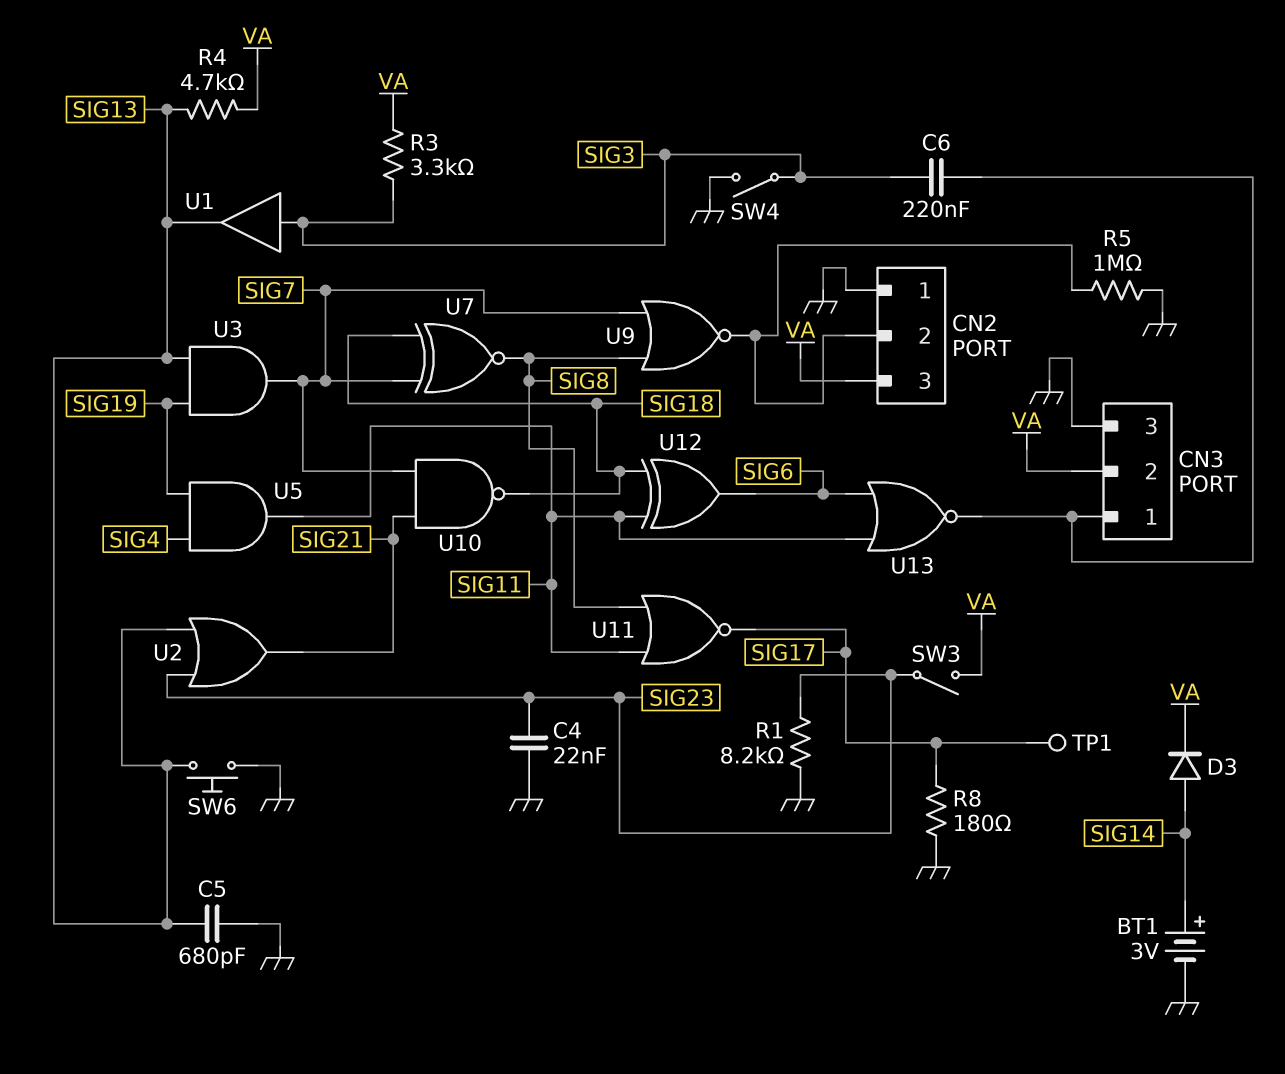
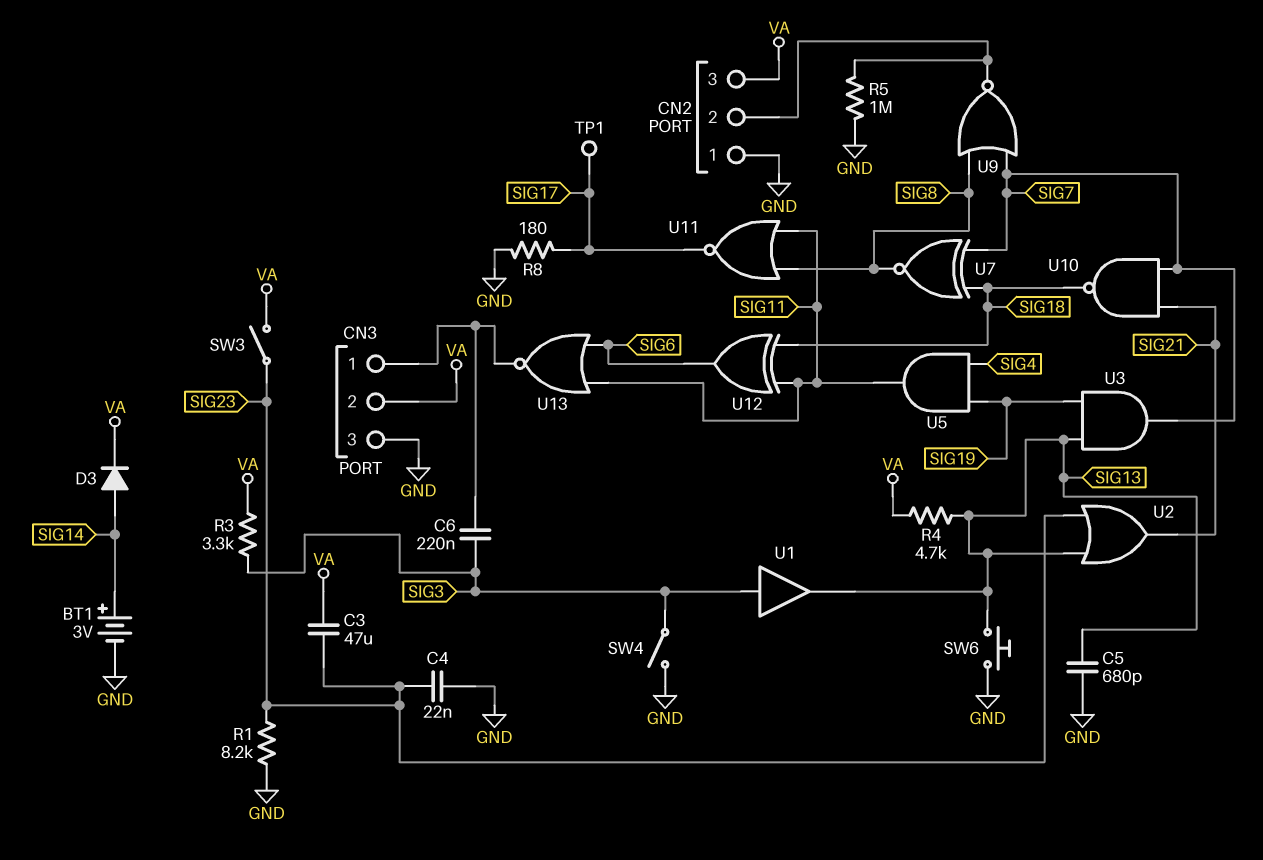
C3: none -> 47uF (SIG23, VA)

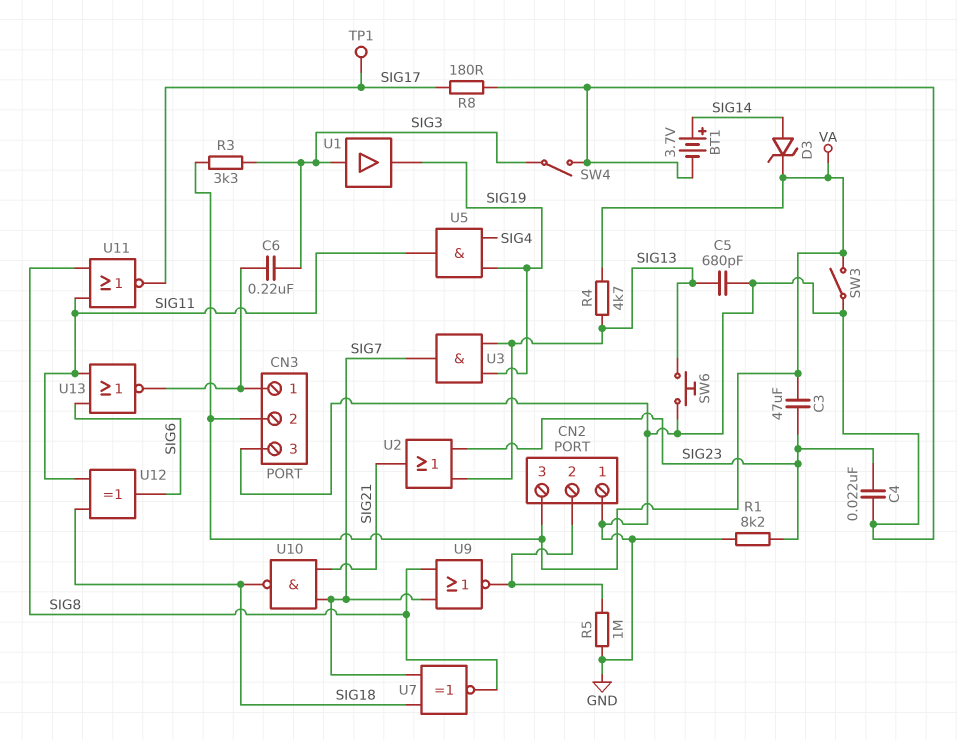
BT1: 3V (plus SIG14, minus GND) -> 3.7V (plus SIG14, minus GND)
D3: diode (A SIG14, K VA) -> zener (A SIG14, K VA)
SW3: switch (SIG23, VA) -> switch (GND, VA)
U1: buffer (in SIG3, out SIG13) -> buffer (in SIG3, out SIG19)

